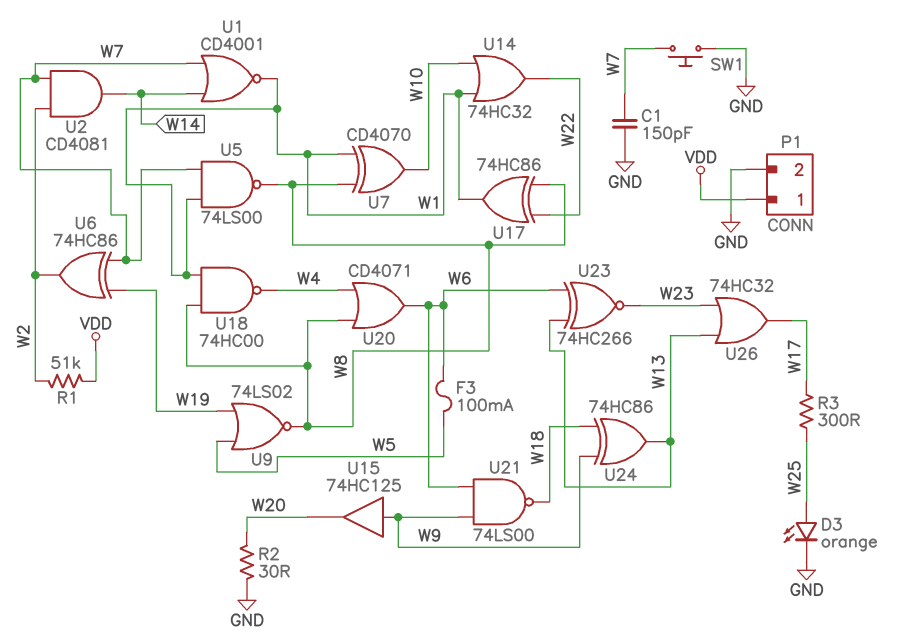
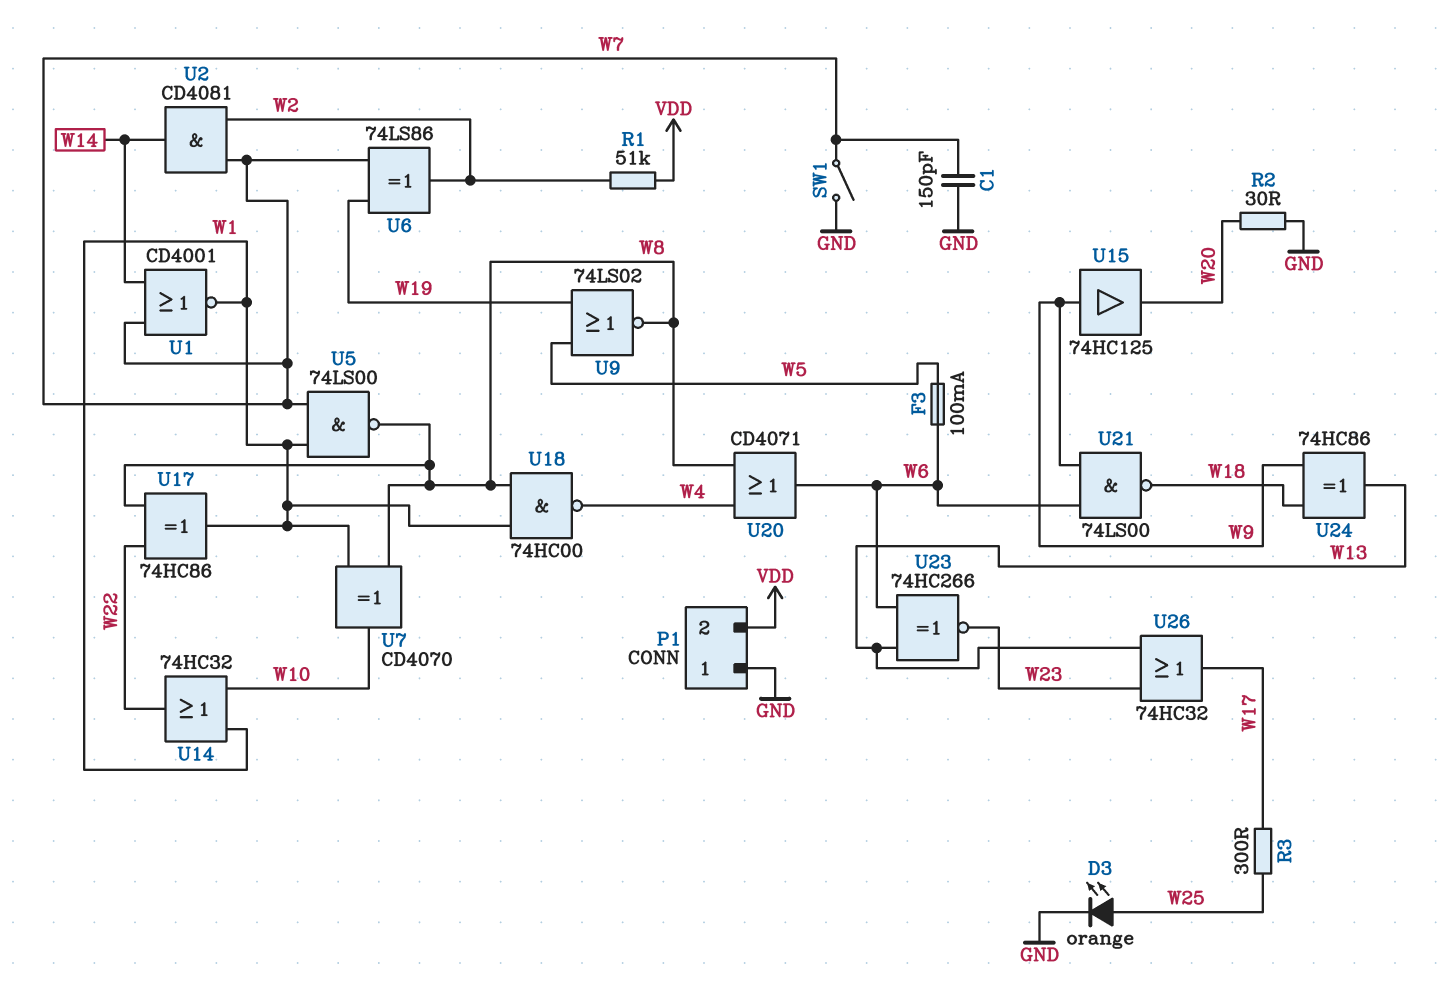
P1 pin 1: VDD -> GND
P1 pin 2: GND -> VDD
SW1: button (GND, W7) -> switch (GND, W7)
U6: XOR 74HC86 (in W7, in W19, out W2) -> XOR 74LS86 (in W7, in W19, out W2)

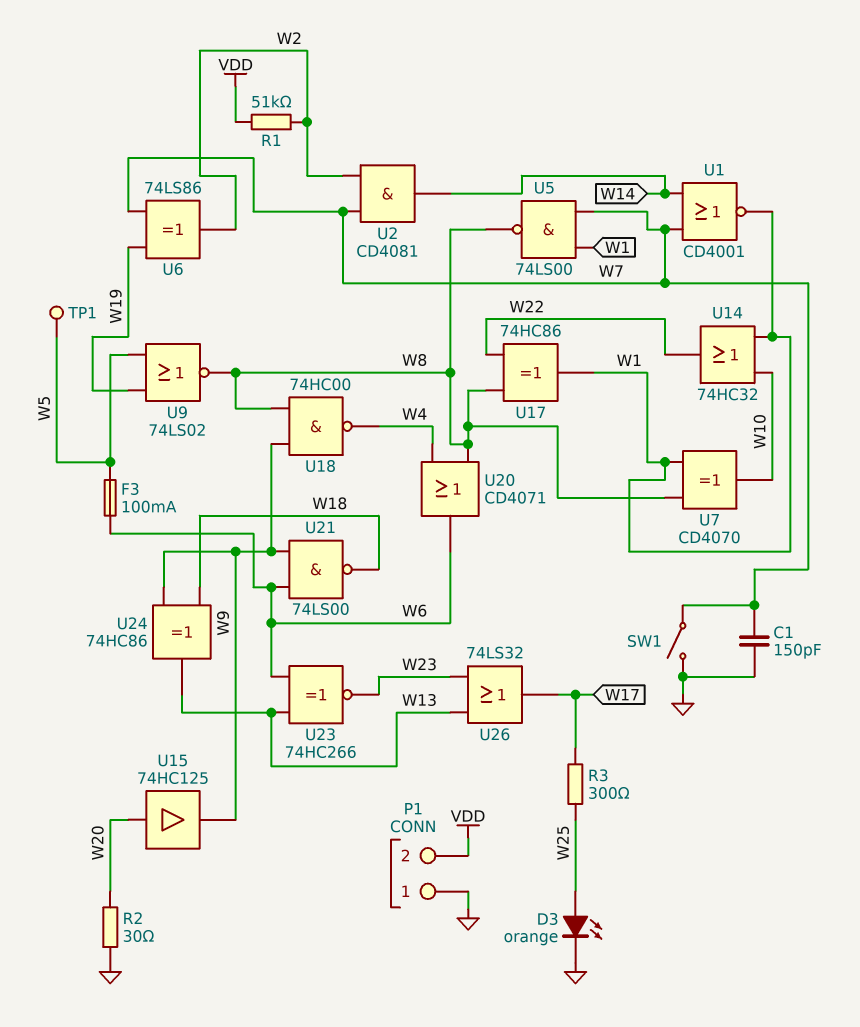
TP1: none -> test point (W5)
U15: buffer 74HC125 (in W9, out W20) -> buffer 74HC125 (in W20, out W9)
U18: NAND 74HC00 (in W1, in W8, out W4) -> NAND 74HC00 (in W8, in W9, out W4)
U26: OR 74HC32 (in W13, in W23, out W17) -> OR 74LS32 (in W13, in W23, out W17)

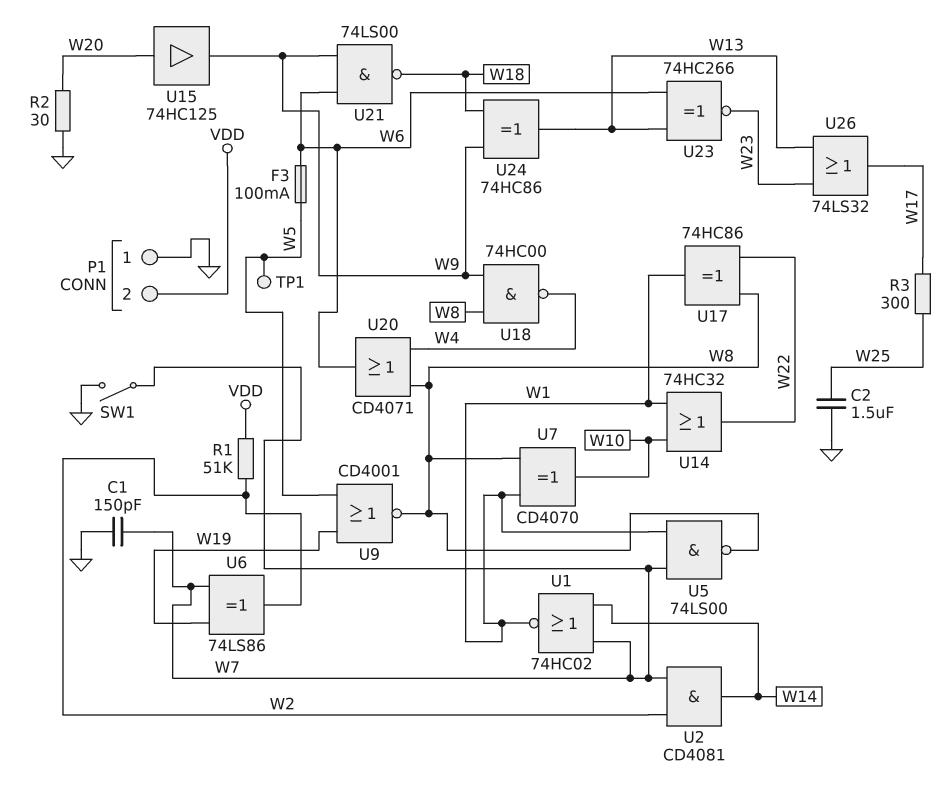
C2: none -> 1.5uF (GND, W25)
D3: LED orange (A W25, K GND) -> none
U1: NOR CD4001 (in W7, in W14, out W1) -> NOR 74HC02 (in W7, in W14, out W1)
U9: NOR 74LS02 (in W5, in W19, out W8) -> NOR CD4001 (in W5, in W19, out W8)

